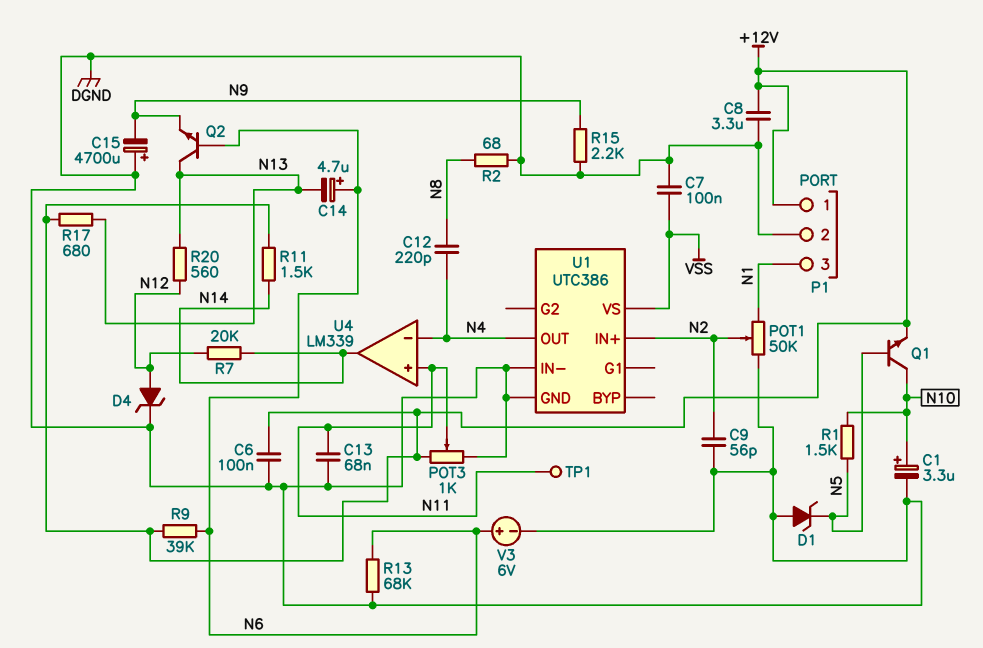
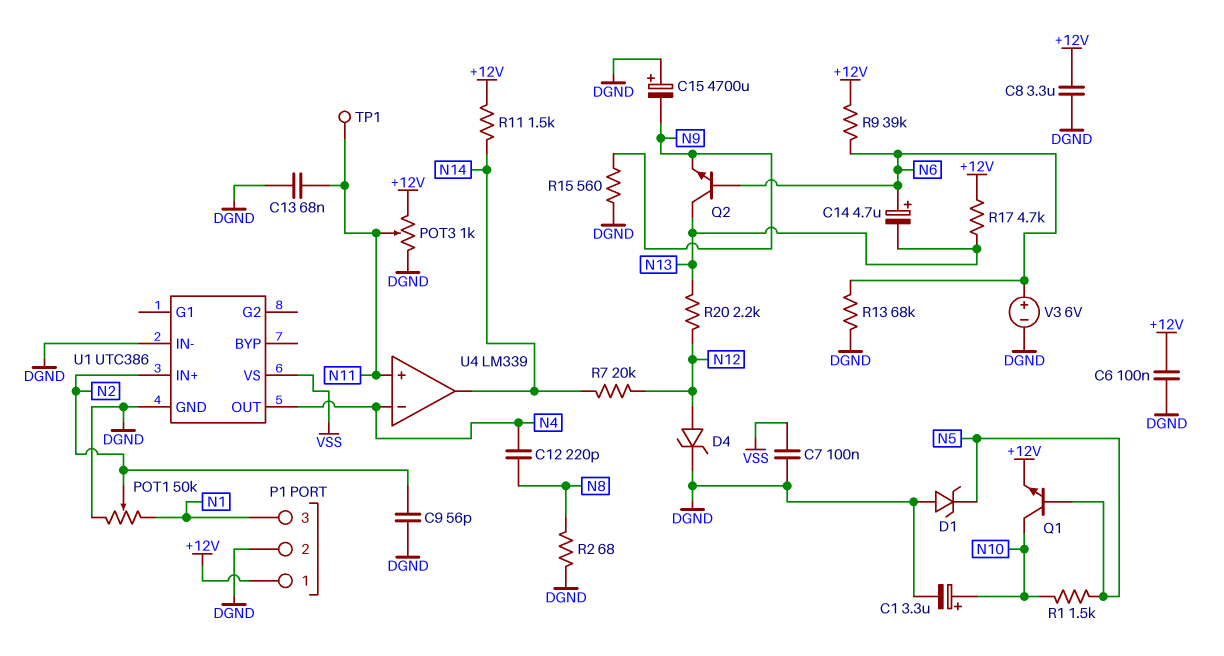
R15: 2.2k (DGND, N9) -> 560 (DGND, N9)
R17: 680 (+12V, N13) -> 4.7k (+12V, N13)
R20: 560 (N12, N13) -> 2.2k (N12, N13)

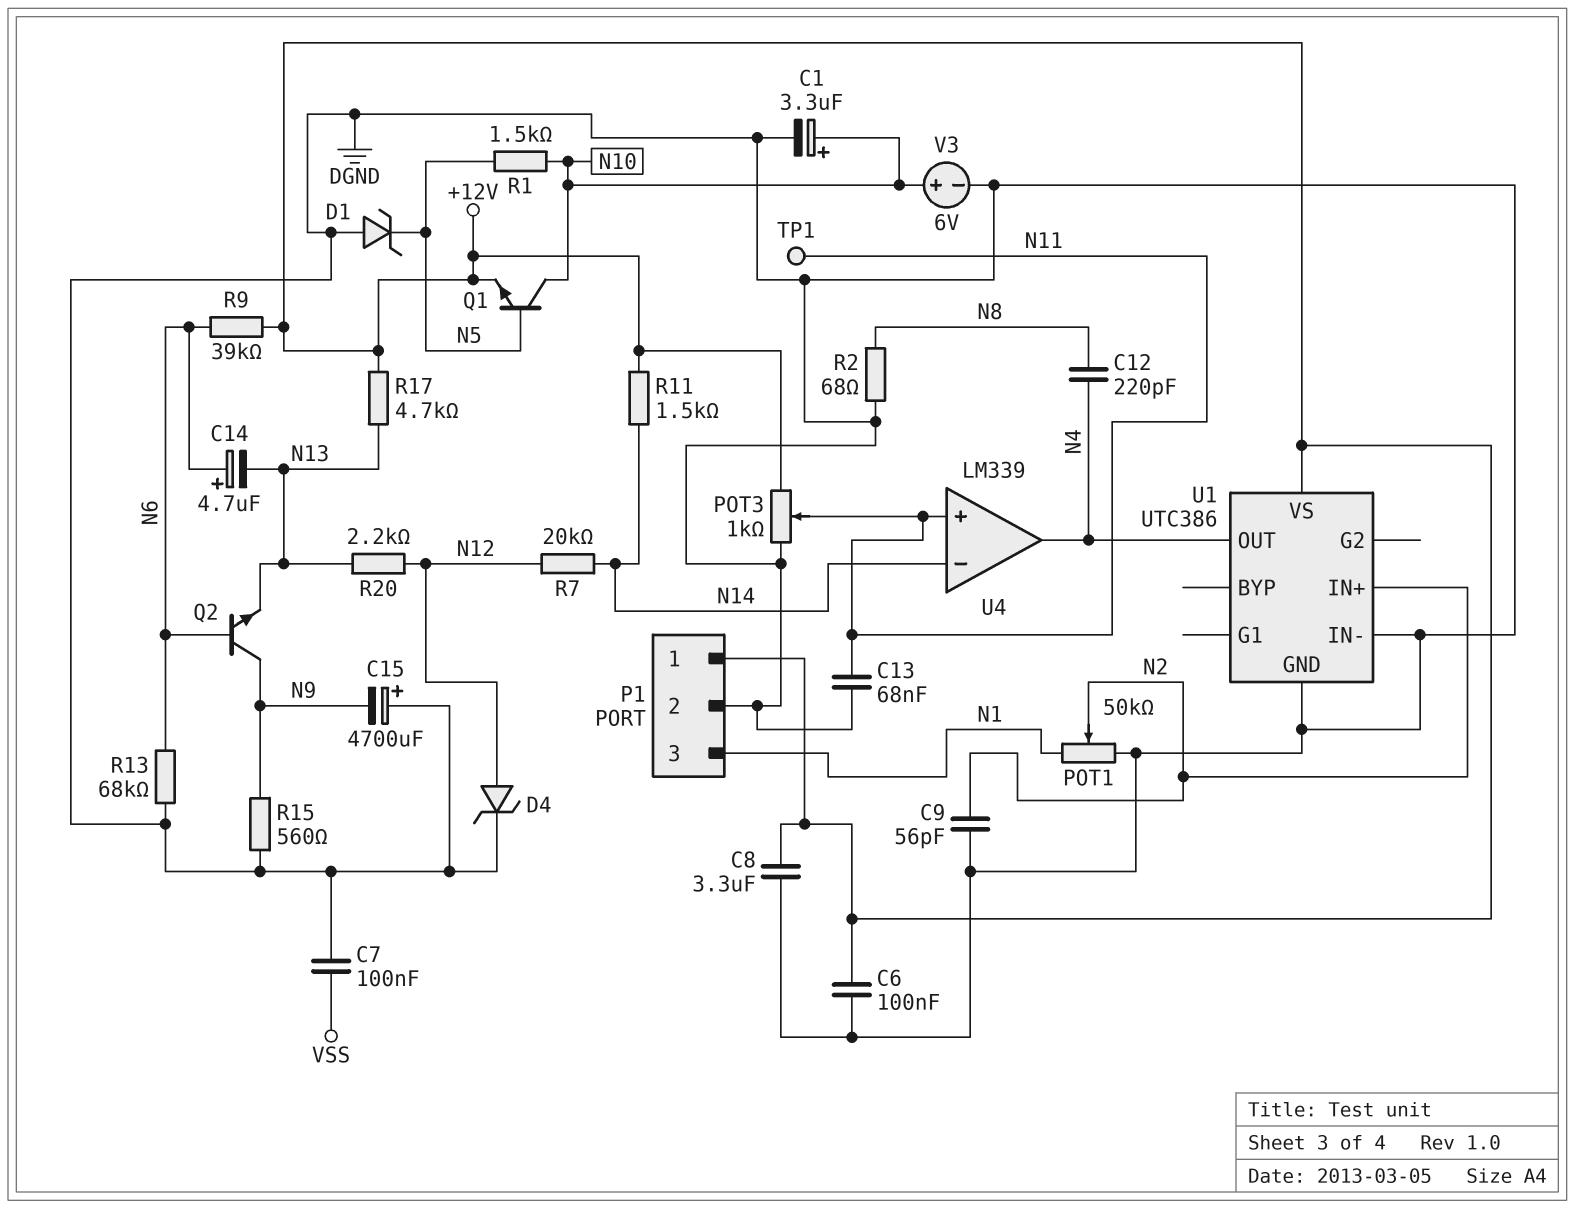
Q2: NPN (B N6, C N13, E N9) -> NPN (B N6, C N9, E N13)
U1 pin VS: VSS -> +12V
U4 pin in-: N4 -> N14
U4 pin out: N14 -> N4
V3: 6V (plus N6, minus DGND) -> 6V (plus N10, minus DGND)

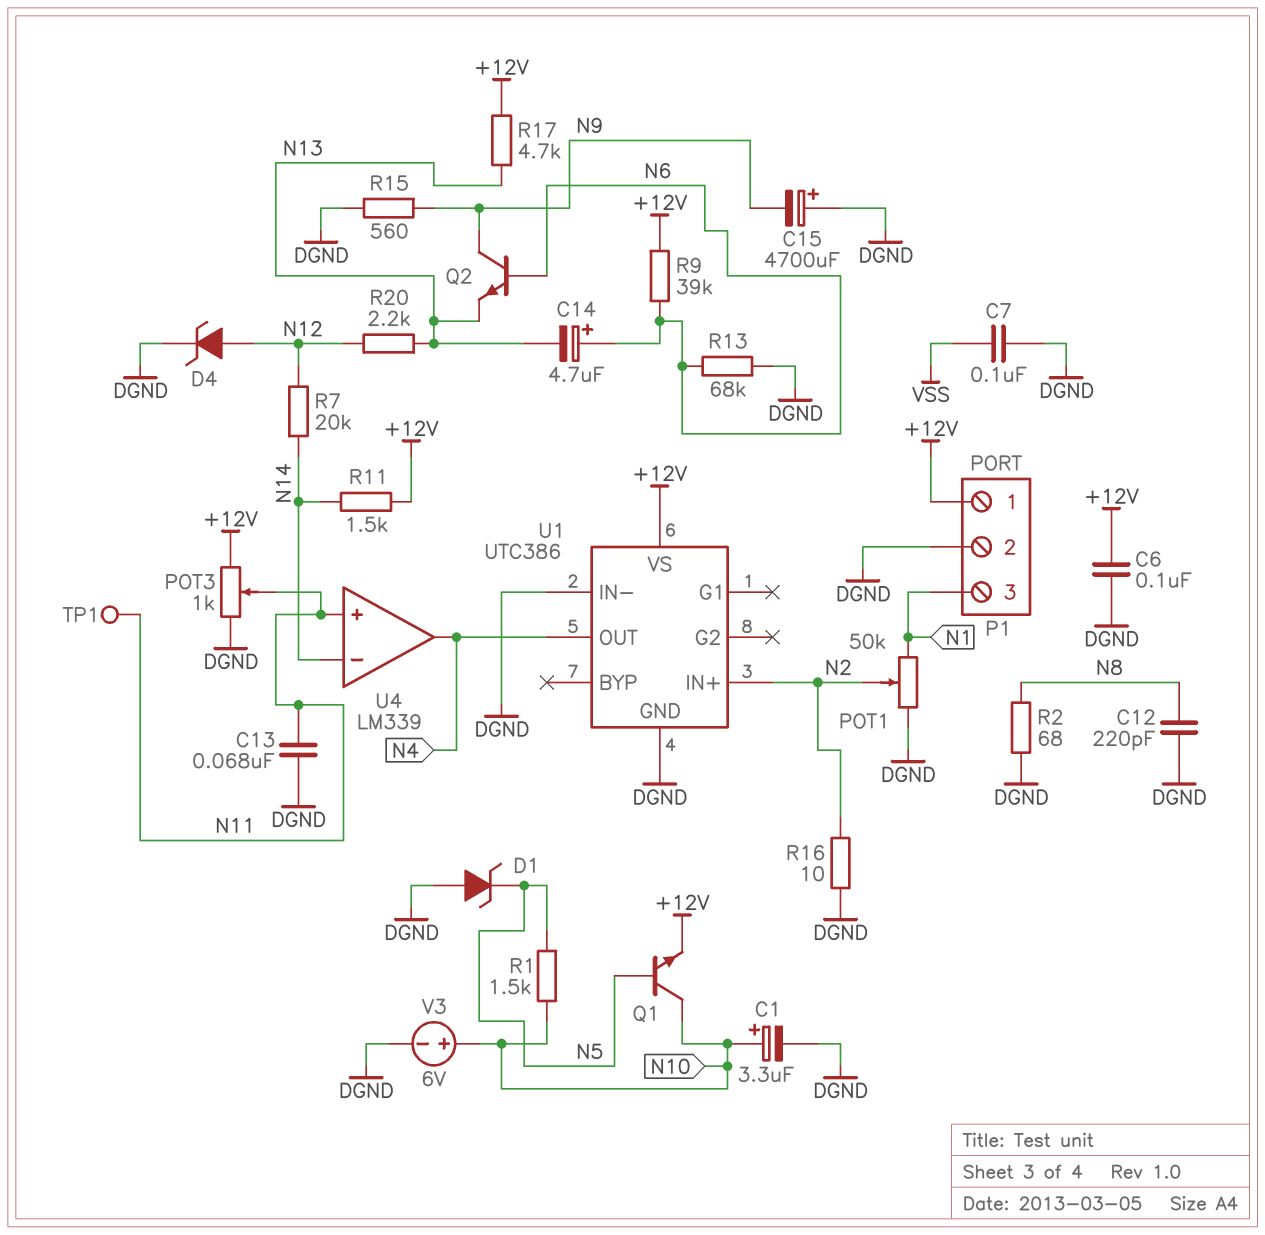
C8: 3.3uF (+12V, DGND) -> none
C9: 56pF (DGND, N2) -> none
C12: 220pF (N4, N8) -> 220pF (DGND, N8)
R16: none -> 10 (DGND, N2)

